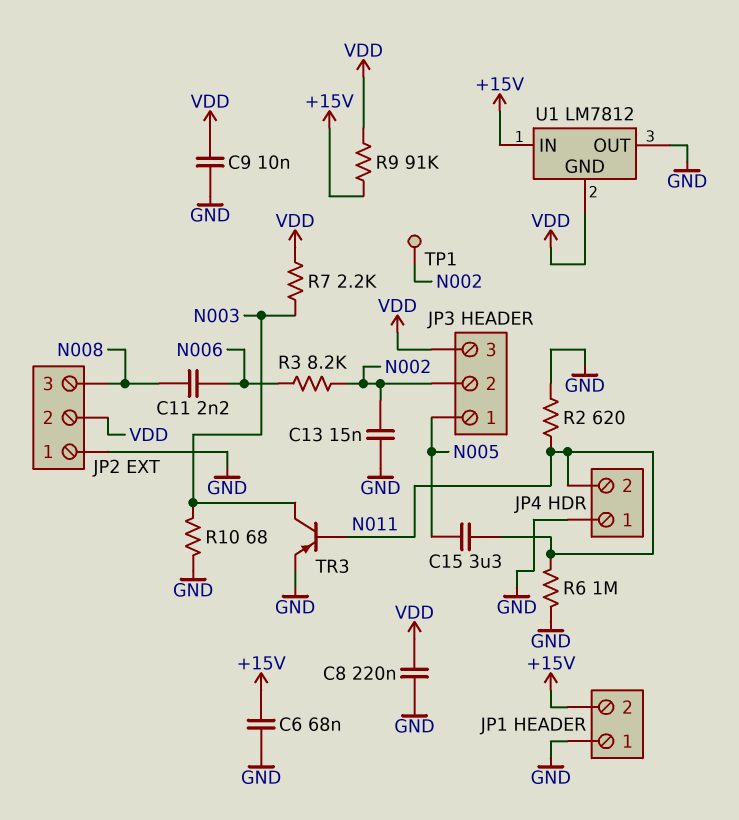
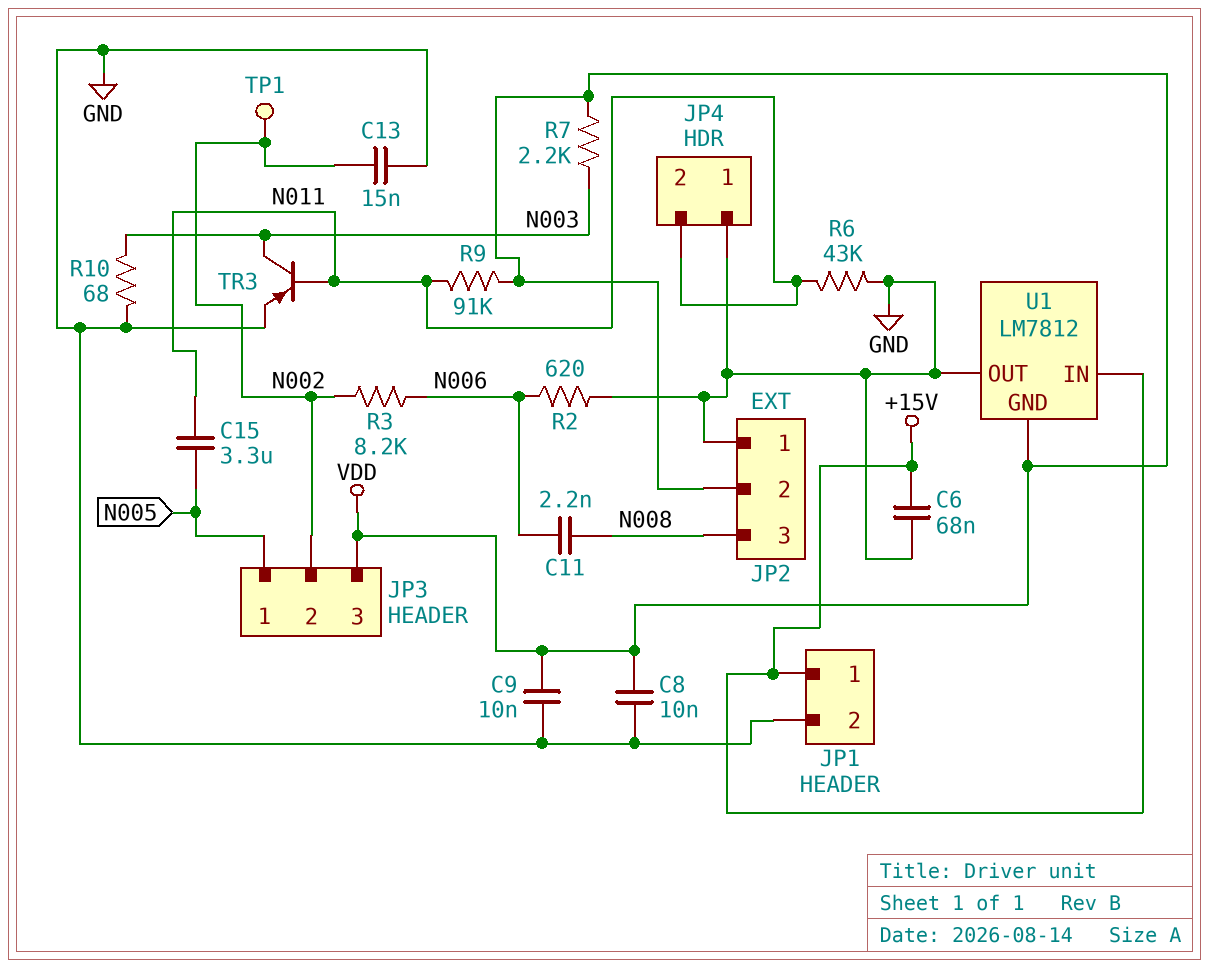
C8: 220nF (GND, VDD) -> 10nF (GND, VDD)
JP1 pin 1: GND -> +15V
JP1 pin 2: +15V -> GND
R2: 620 (GND, N011) -> 620 (GND, N006)
R6: 1M (GND, N011) -> 43k (GND, N011)
R9: 91k (+15V, VDD) -> 91k (N011, VDD)

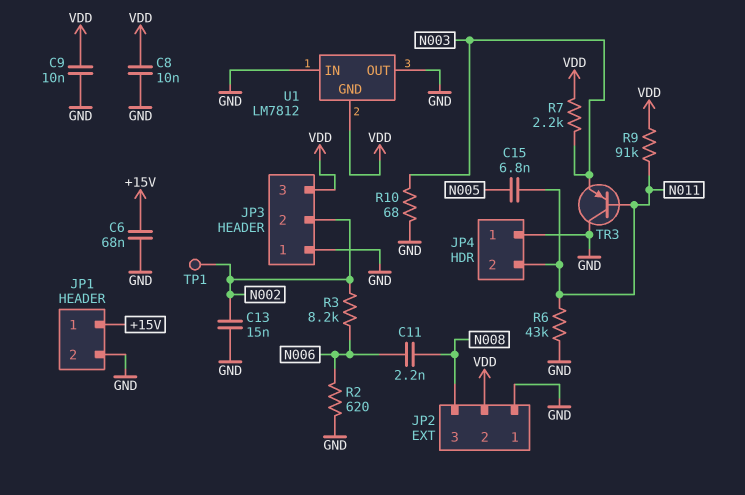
C15: 3.3uF (N005, N011) -> 6.8nF (N005, N011)
JP3 pin 1: N005 -> GND
TR3: PNP (B N011, C N003, E GND) -> PNP (B N011, C GND, E N003)
U1 pin IN: +15V -> GND

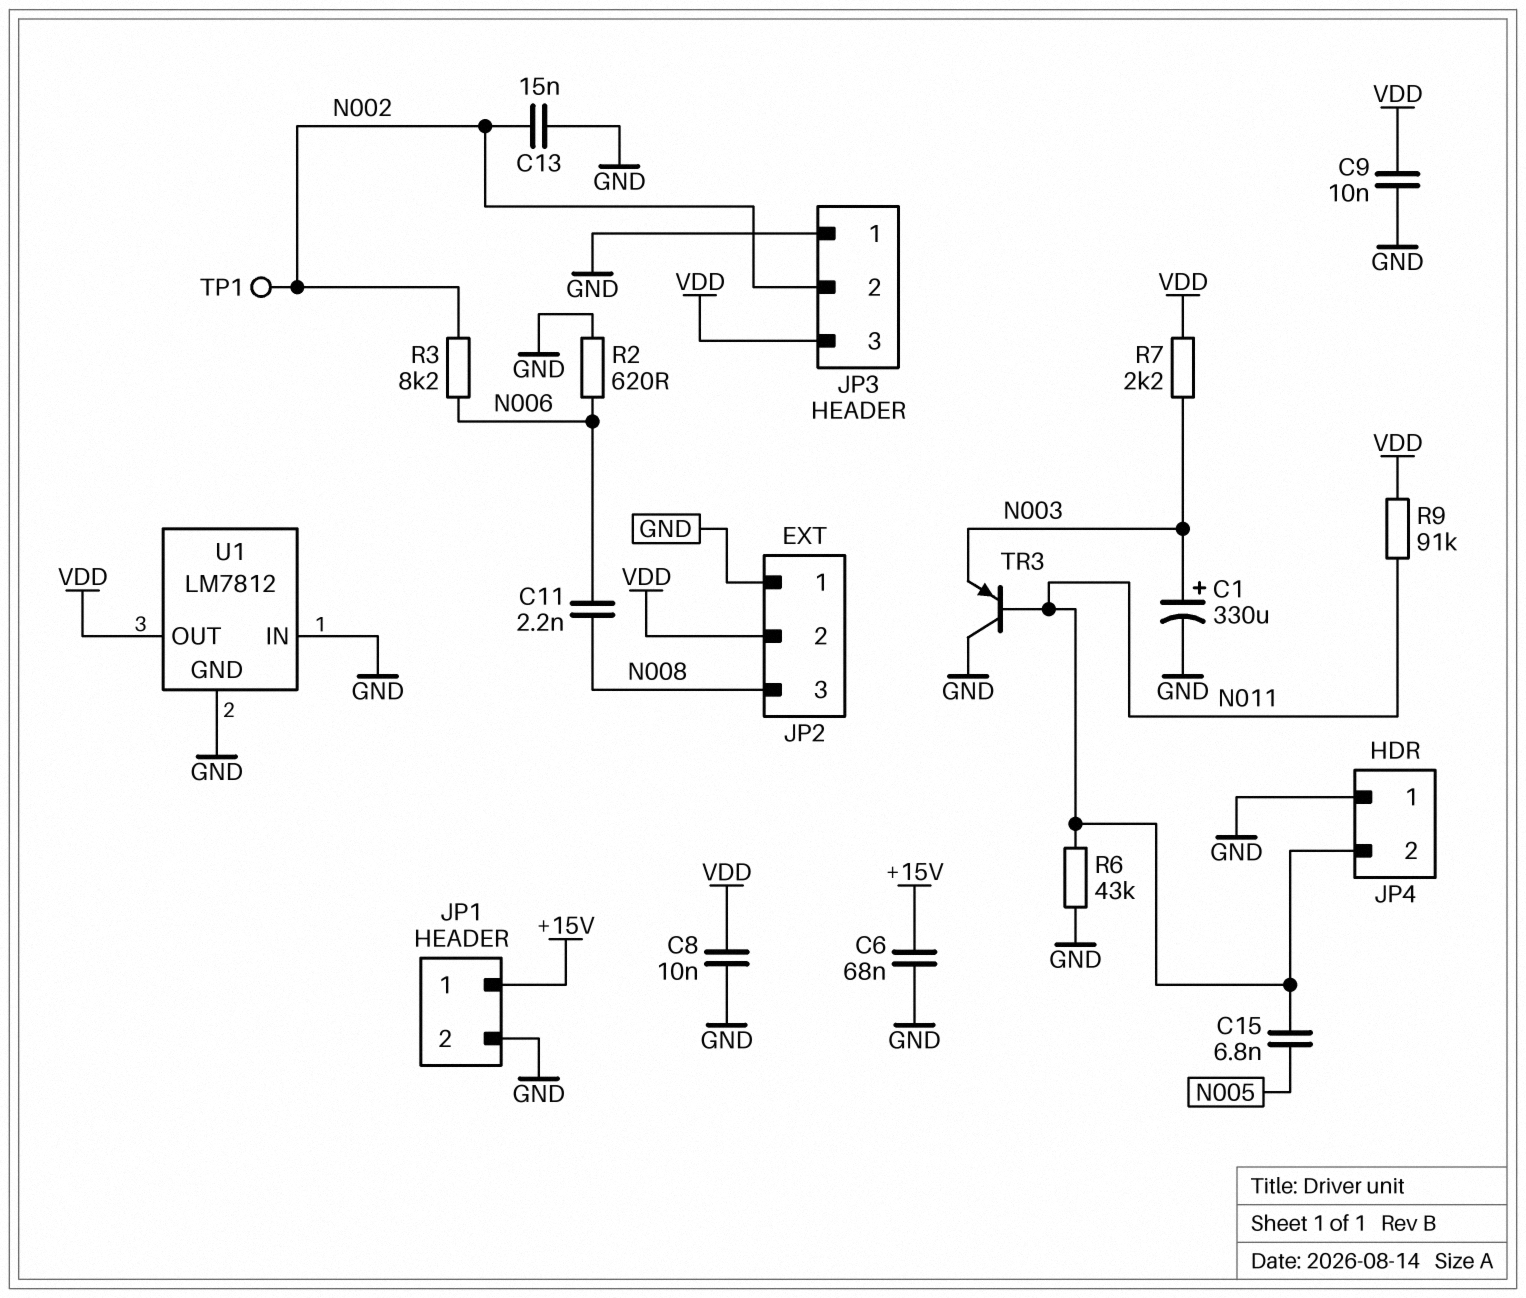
C1: none -> 330uF (plus N003, minus GND)
R10: 68 (GND, N003) -> none
U1 pin GND: VDD -> GND
U1 pin OUT: GND -> VDD

